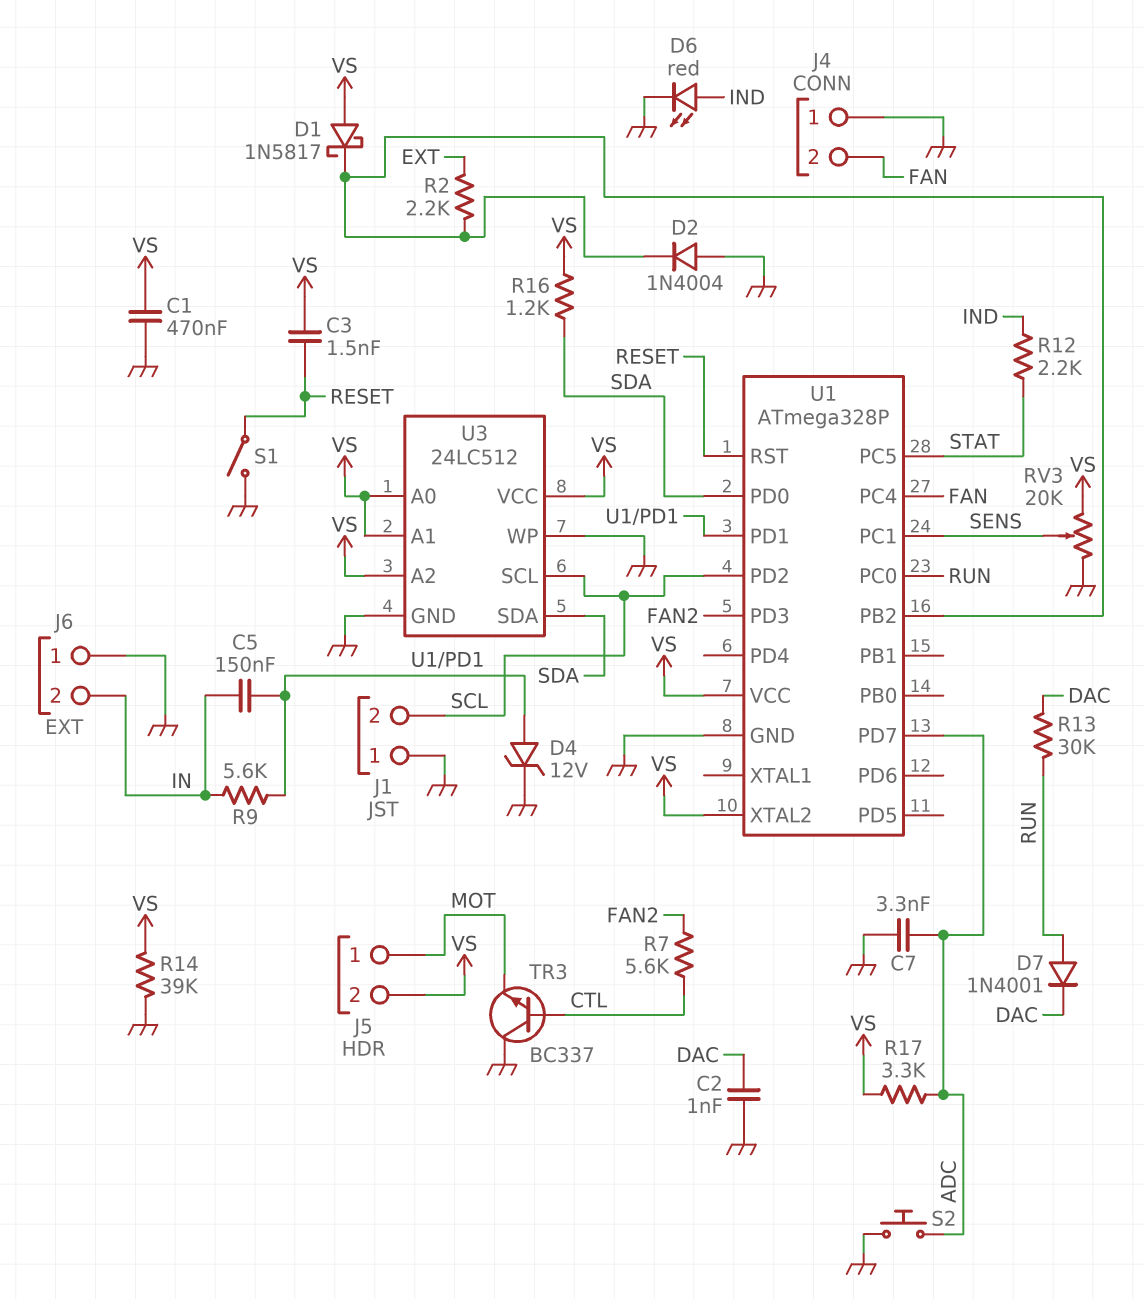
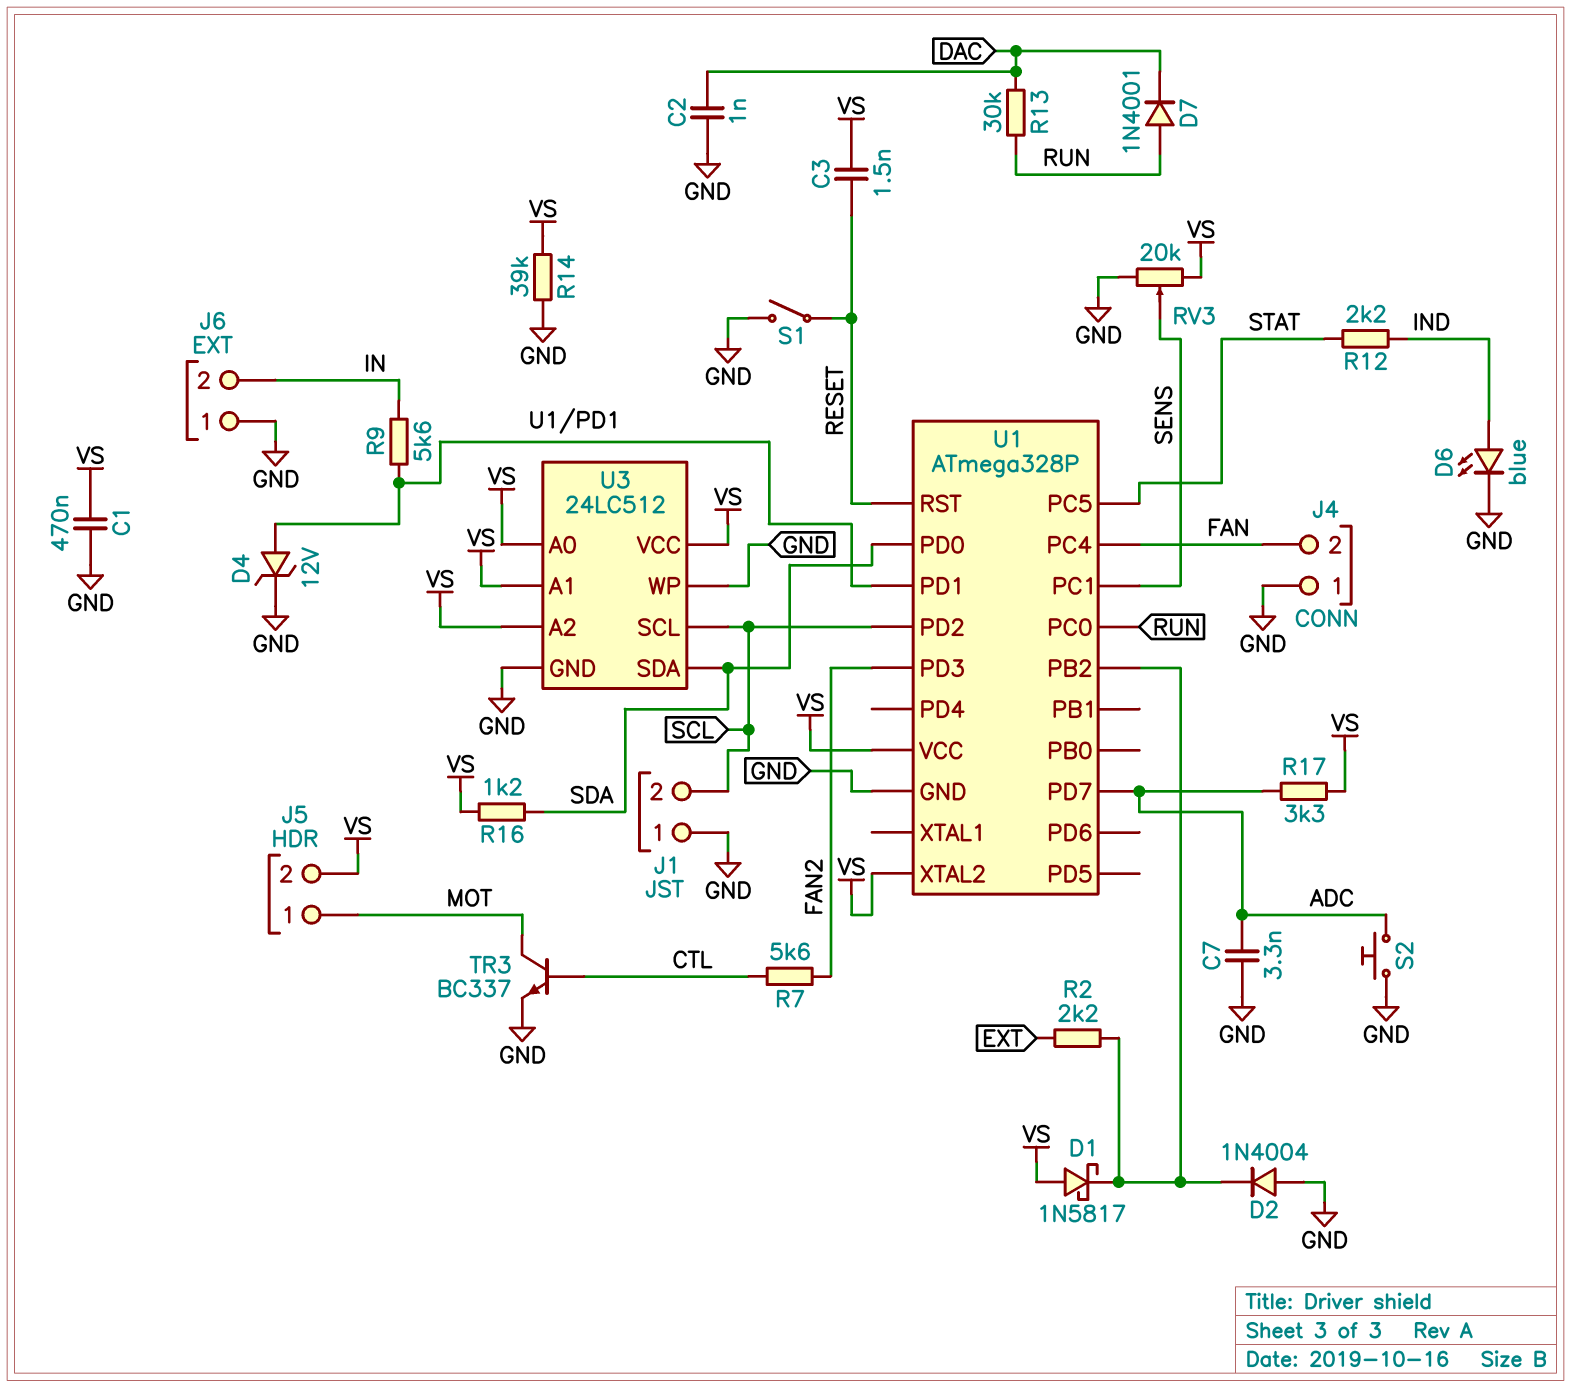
C5: 150nF (IN, U1/PD1) -> none
D6: LED red (A IND, K GND) -> LED blue (A IND, K GND)
TR3: NPN BC337 (B CTL, C GND, E MOT) -> NPN BC337 (B CTL, C MOT, E GND)

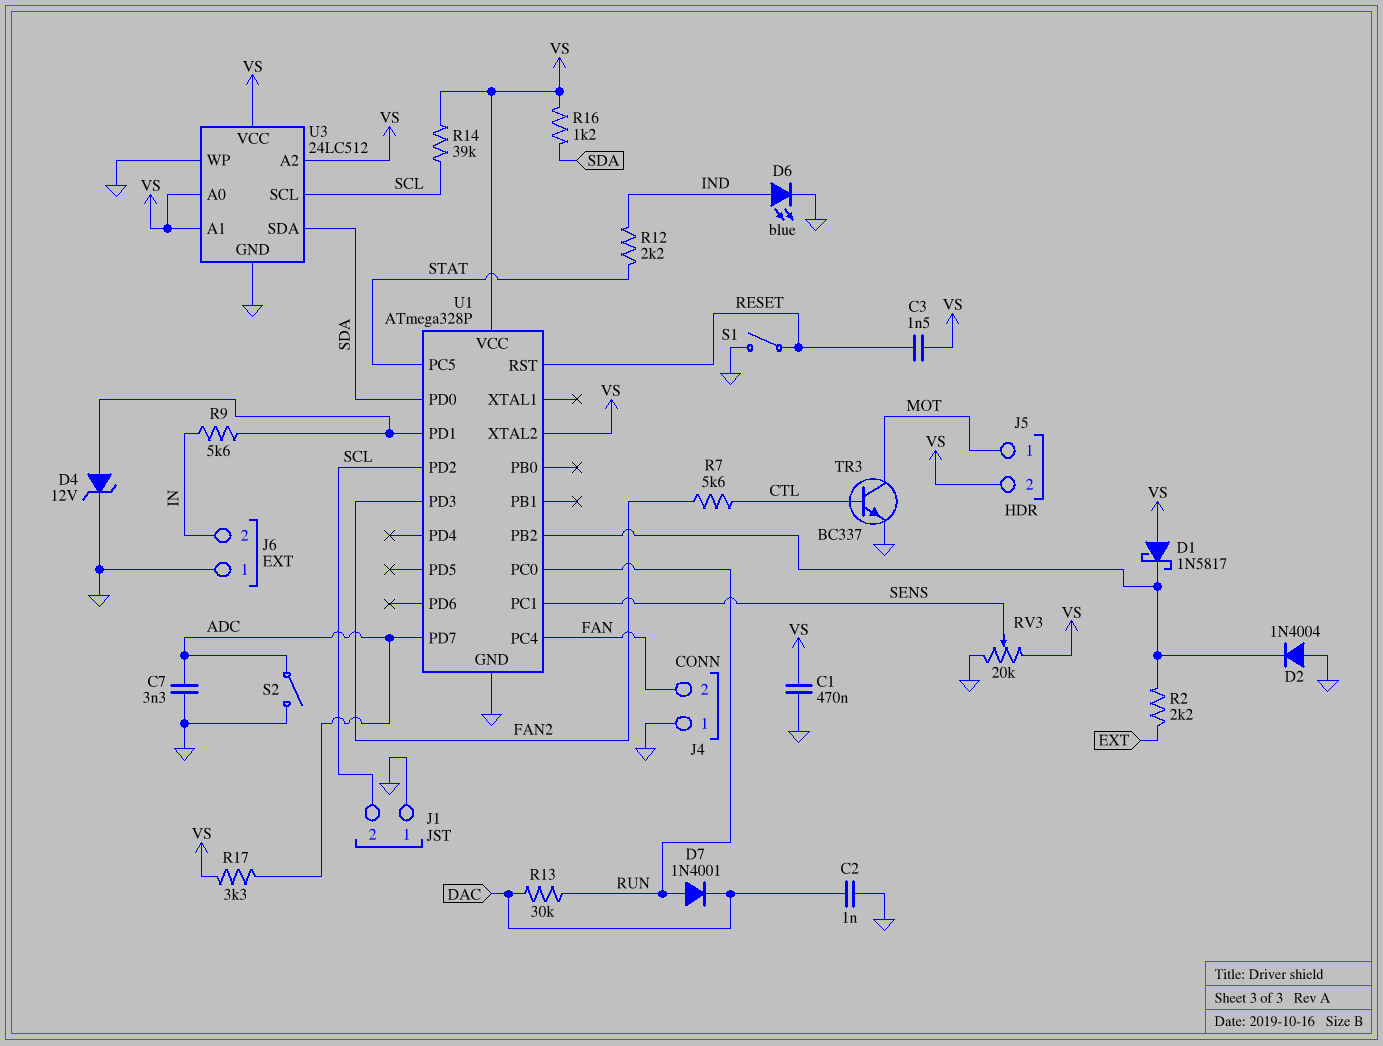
R14: 39k (GND, VS) -> 39k (SCL, VS)
S2: button (ADC, GND) -> switch (ADC, GND)

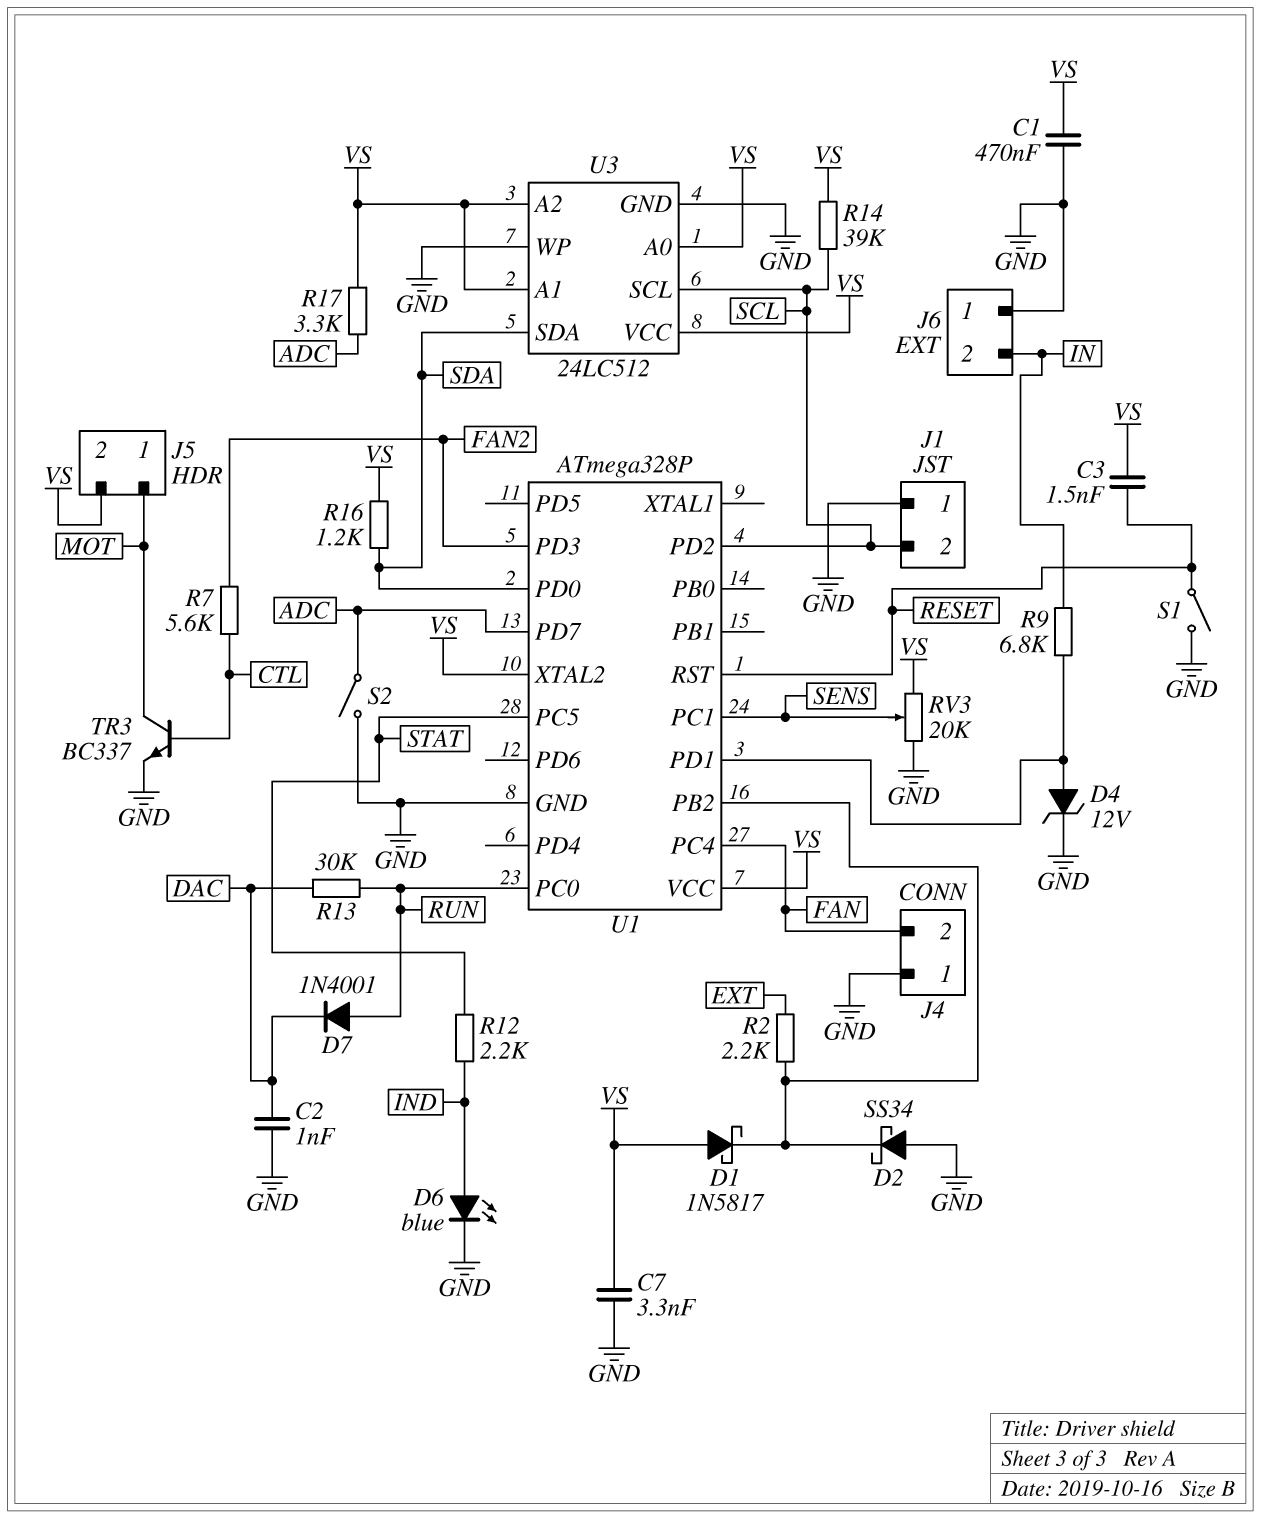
C7: 3.3nF (ADC, GND) -> 3.3nF (GND, VS)
D2: diode 1N4004 (A GND, K U1/PB2) -> schottky SS34 (A GND, K U1/PB2)
R9: 5.6k (IN, U1/PD1) -> 6.8k (IN, U1/PD1)

